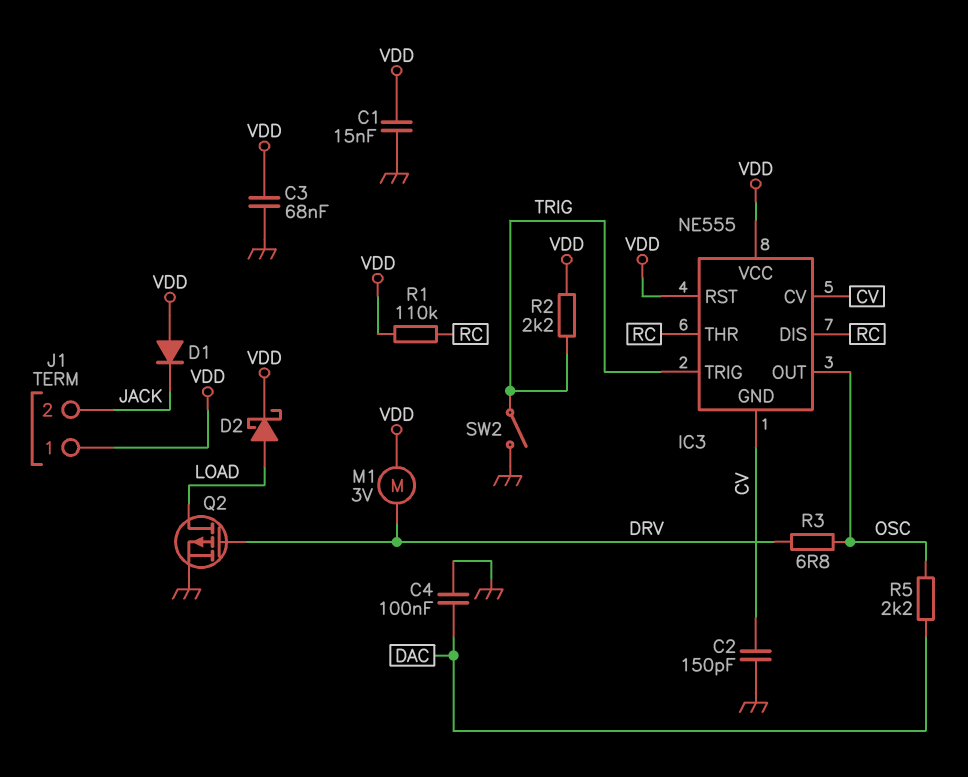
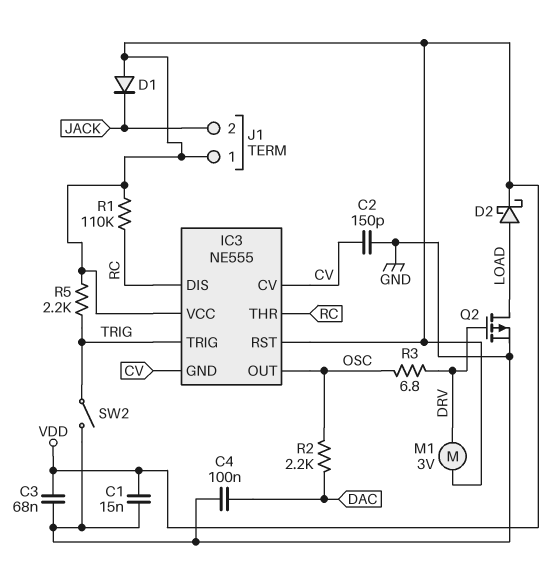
R2: 2.2k (TRIG, VDD) -> 2.2k (DAC, OSC)
R5: 2.2k (DAC, OSC) -> 2.2k (TRIG, VDD)

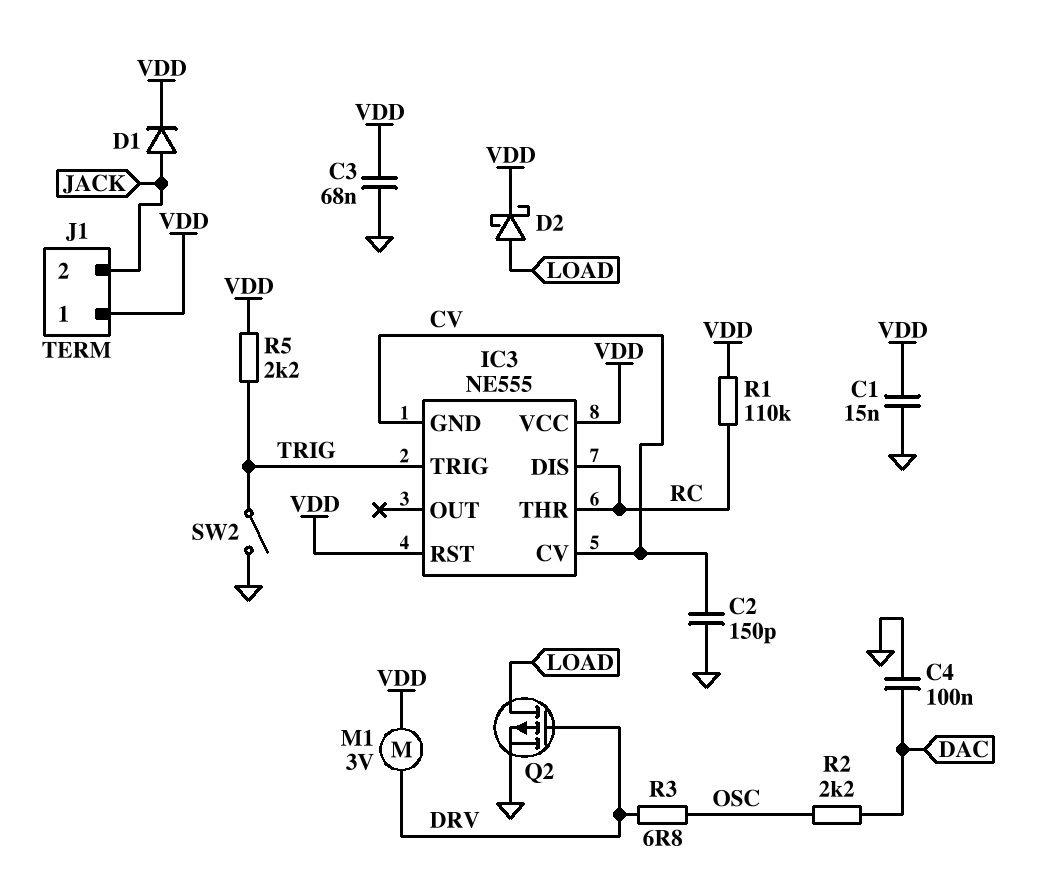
D1: diode (A VDD, K JACK) -> diode (A JACK, K VDD)
IC3 pin OUT: OSC -> none

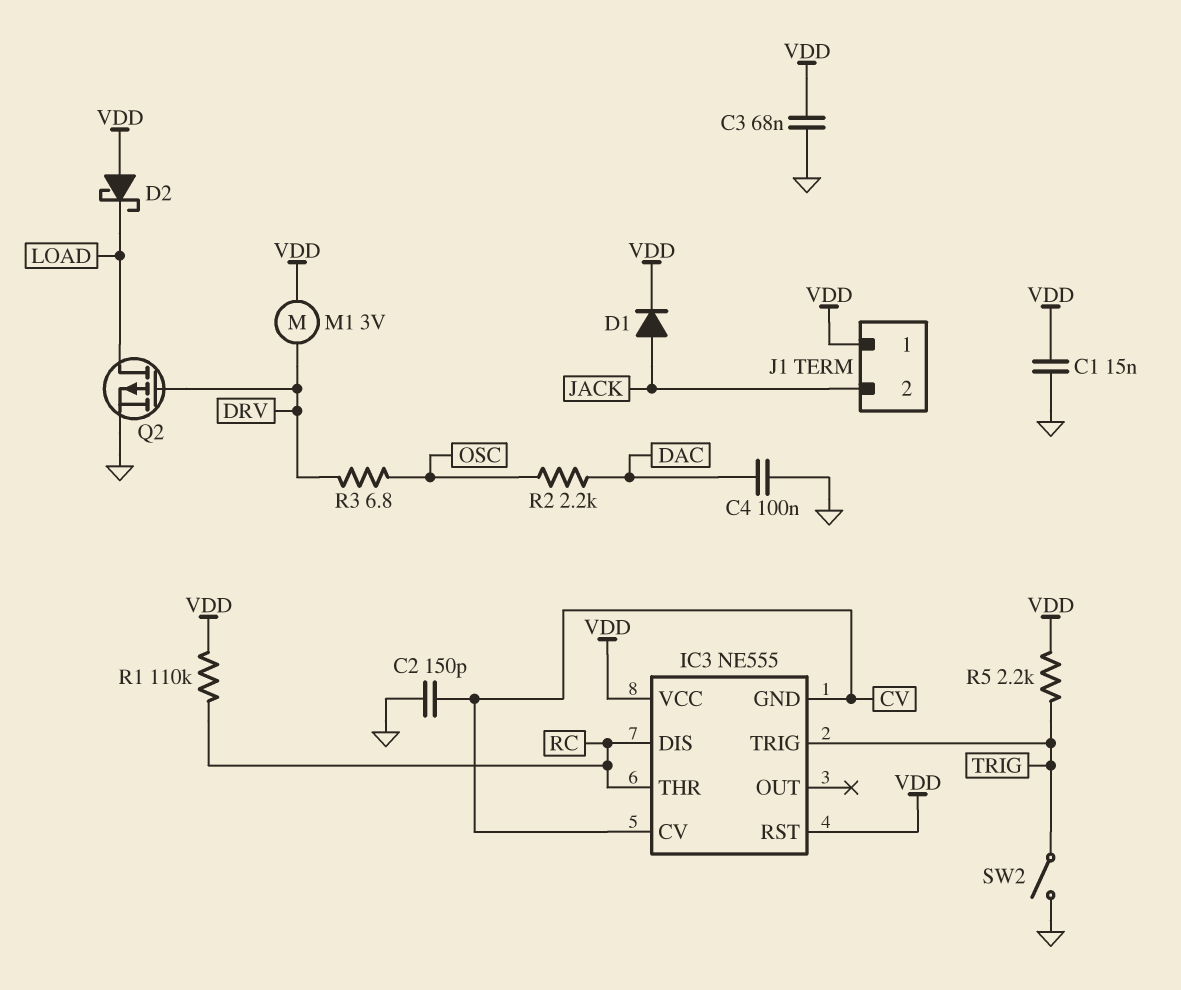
D2: schottky (A LOAD, K VDD) -> schottky (A VDD, K LOAD)

